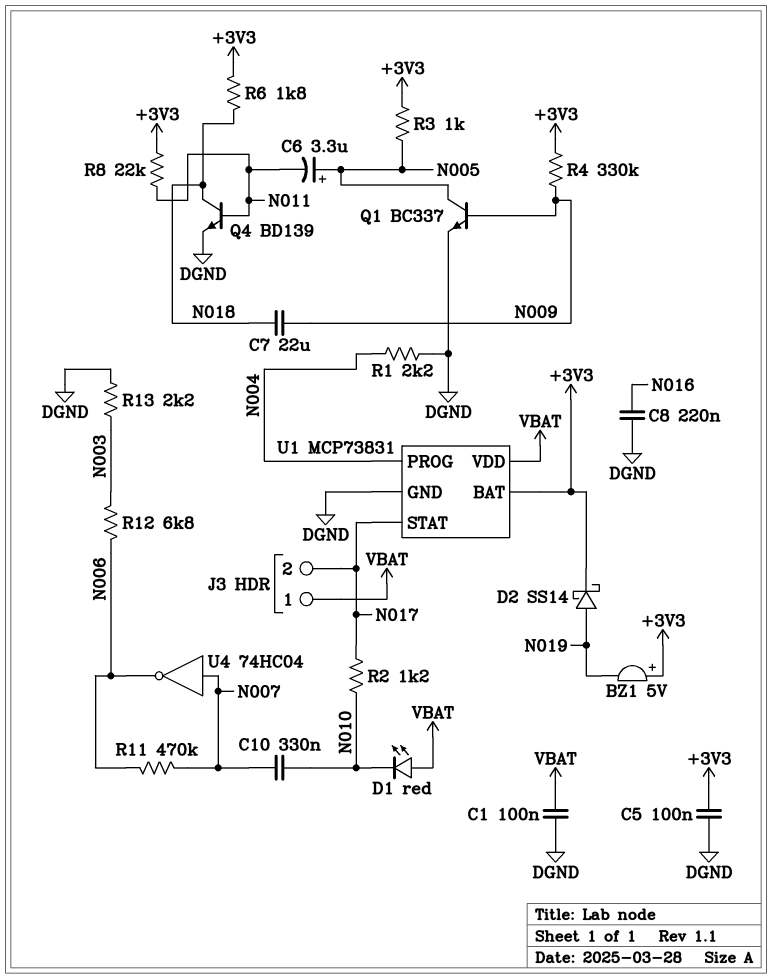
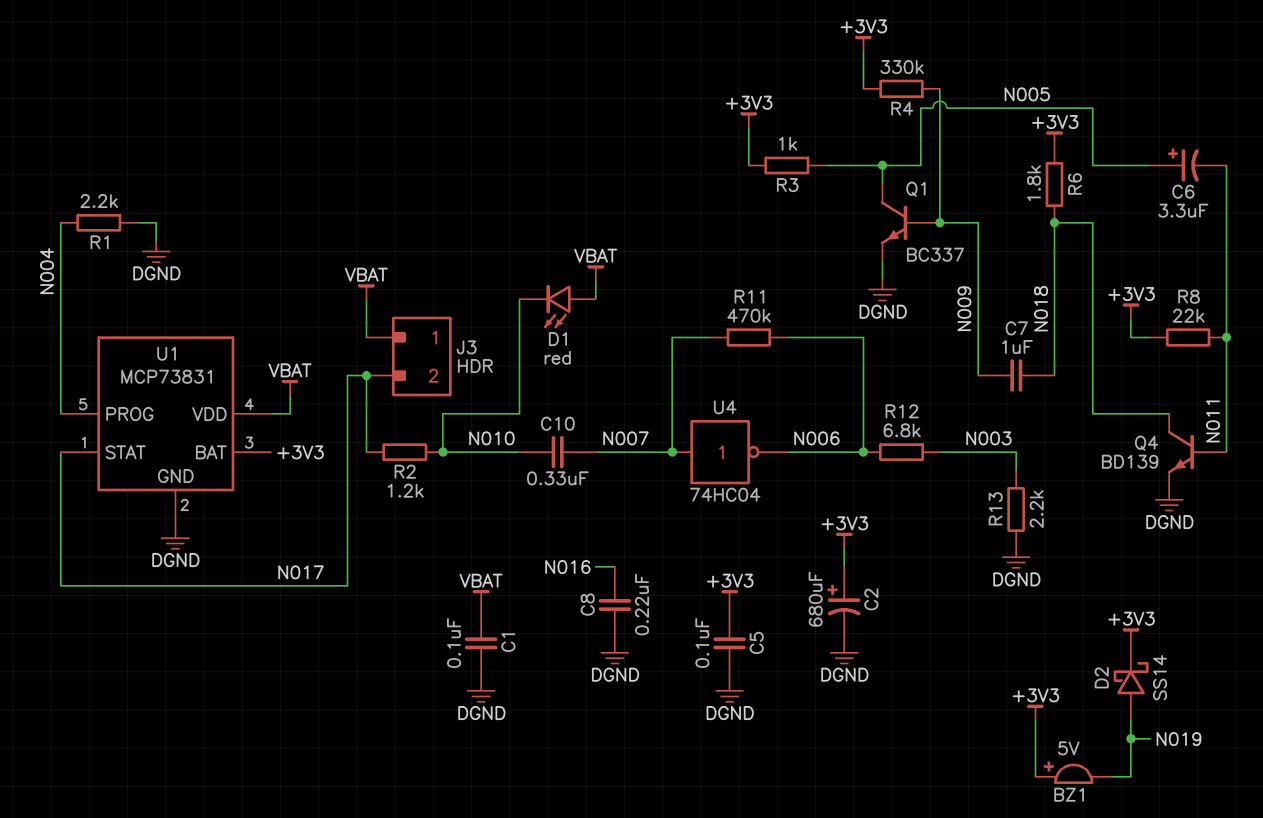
C2: none -> 680uF (plus +3V3, minus DGND)
C7: 22uF (N009, N018) -> 1uF (N009, N018)

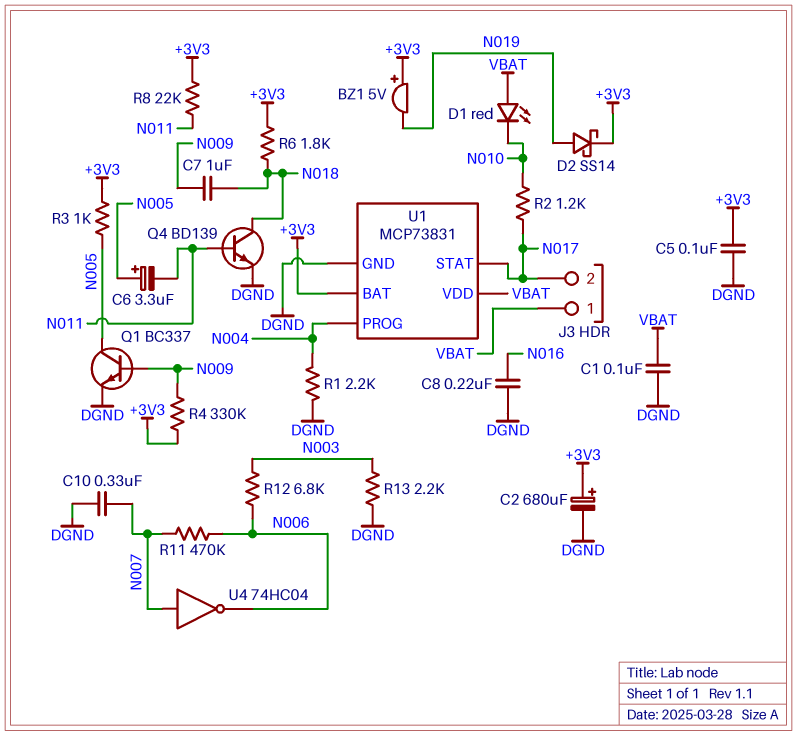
C10: 330nF (N007, N010) -> 330nF (DGND, N007)

